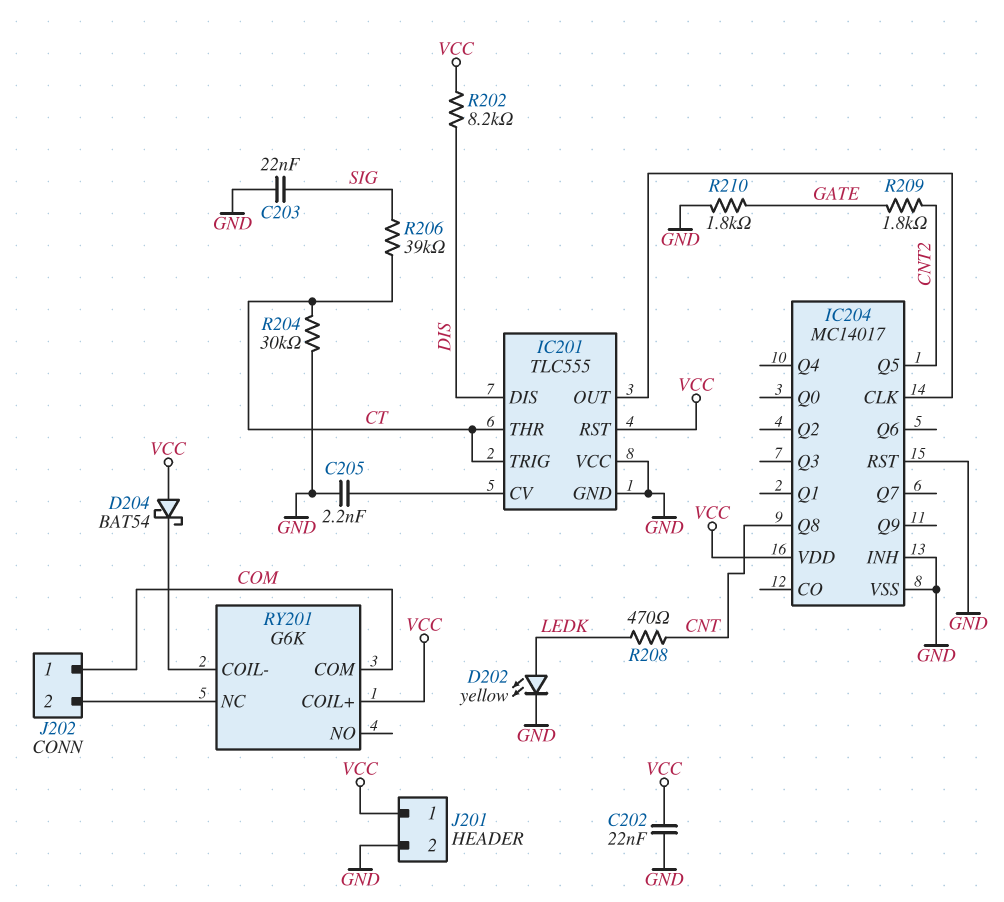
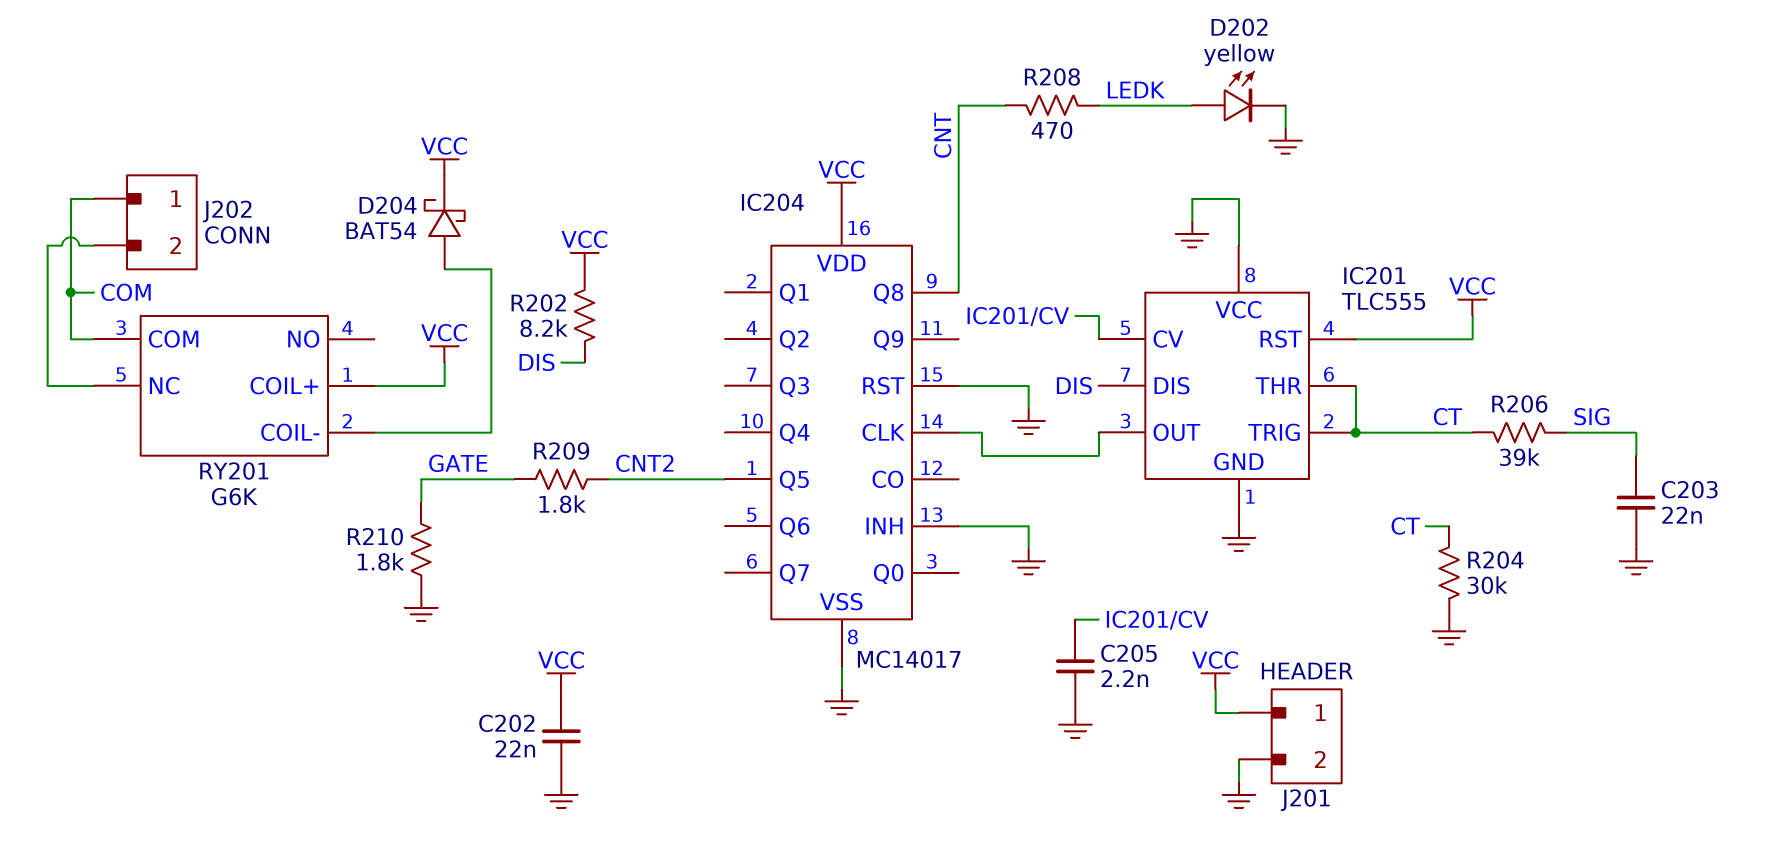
D204: schottky BAT54 (A VCC, K RY201/COIL-) -> schottky BAT54 (A RY201/COIL-, K VCC)

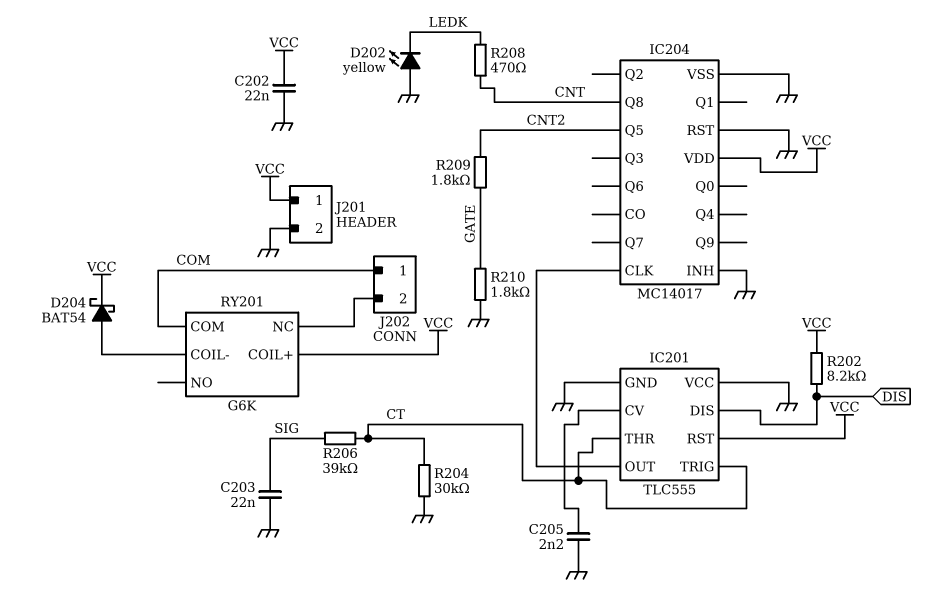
D202: LED yellow (A LEDK, K GND) -> LED yellow (A GND, K LEDK)

